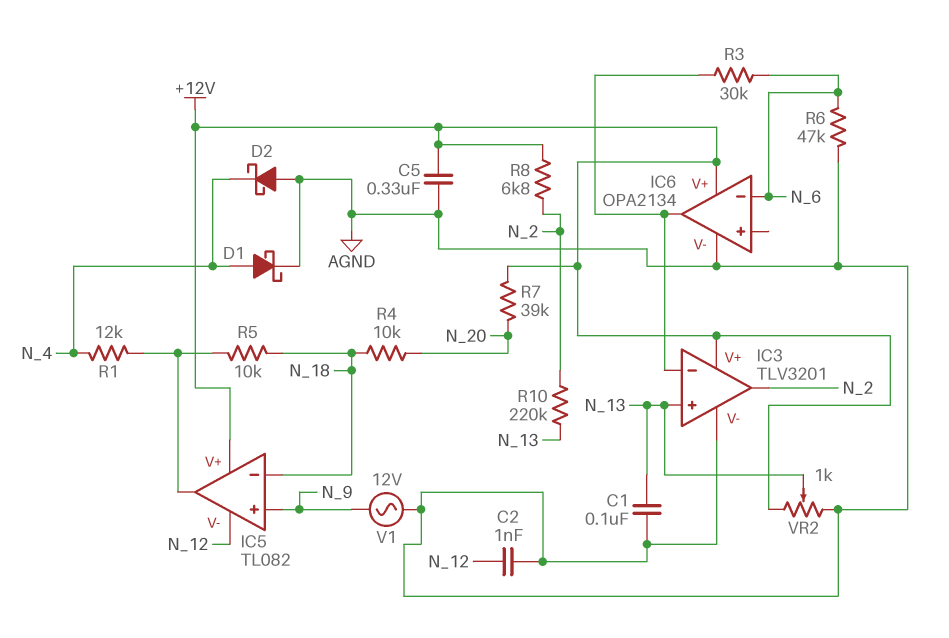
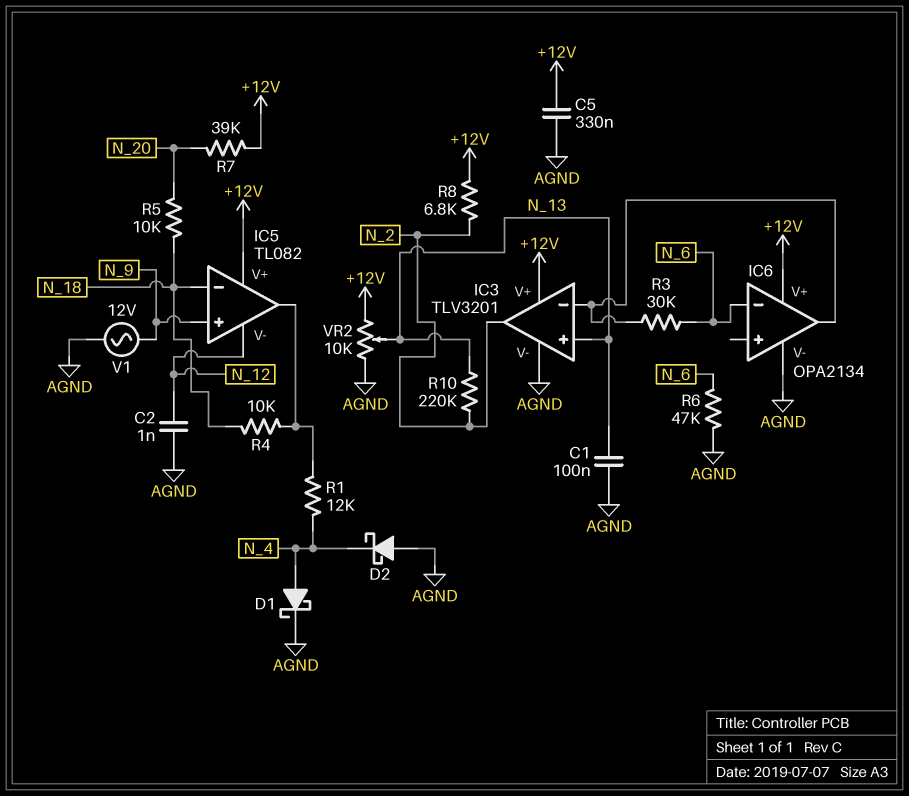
R4: 10k (N_18, N_20) -> 10k (IC5/out, N_18)
R5: 10k (IC5/out, N_18) -> 10k (N_18, N_20)
VR2: 1k (+12V, AGND, wiper N_13) -> 10k (+12V, AGND, wiper N_13)

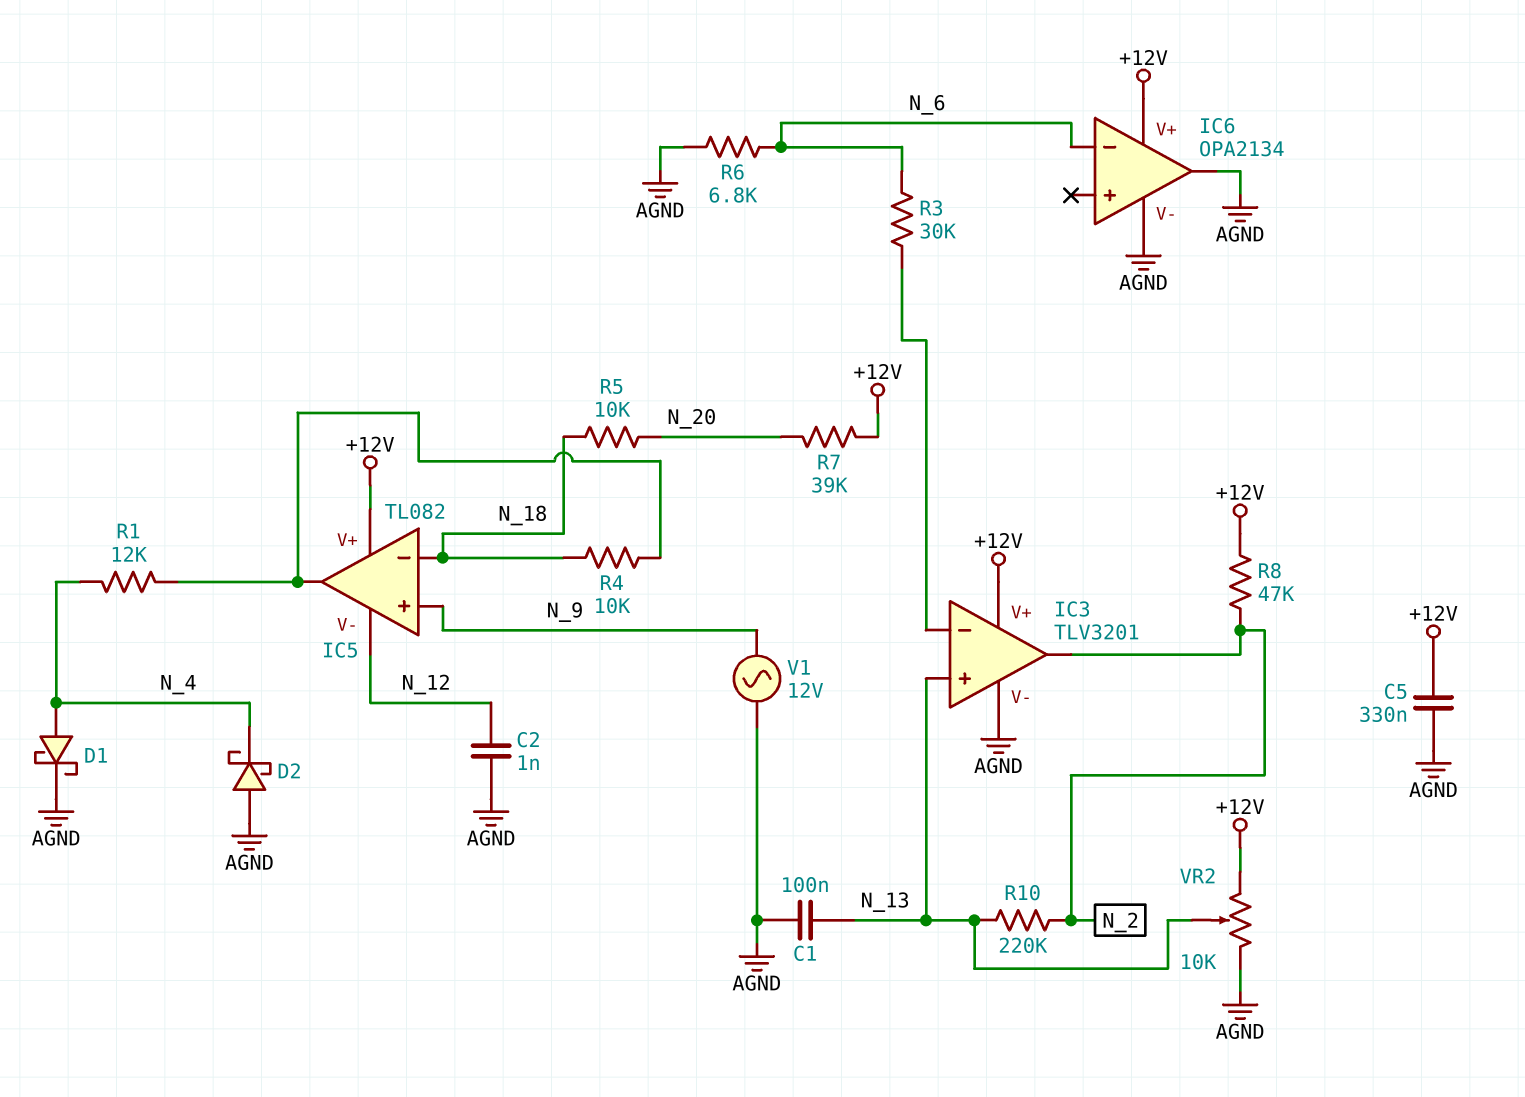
IC6 pin out: IC3/in- -> AGND
R6: 47k (AGND, N_6) -> 6.8k (AGND, N_6)
R8: 6.8k (+12V, N_2) -> 47k (+12V, N_2)

